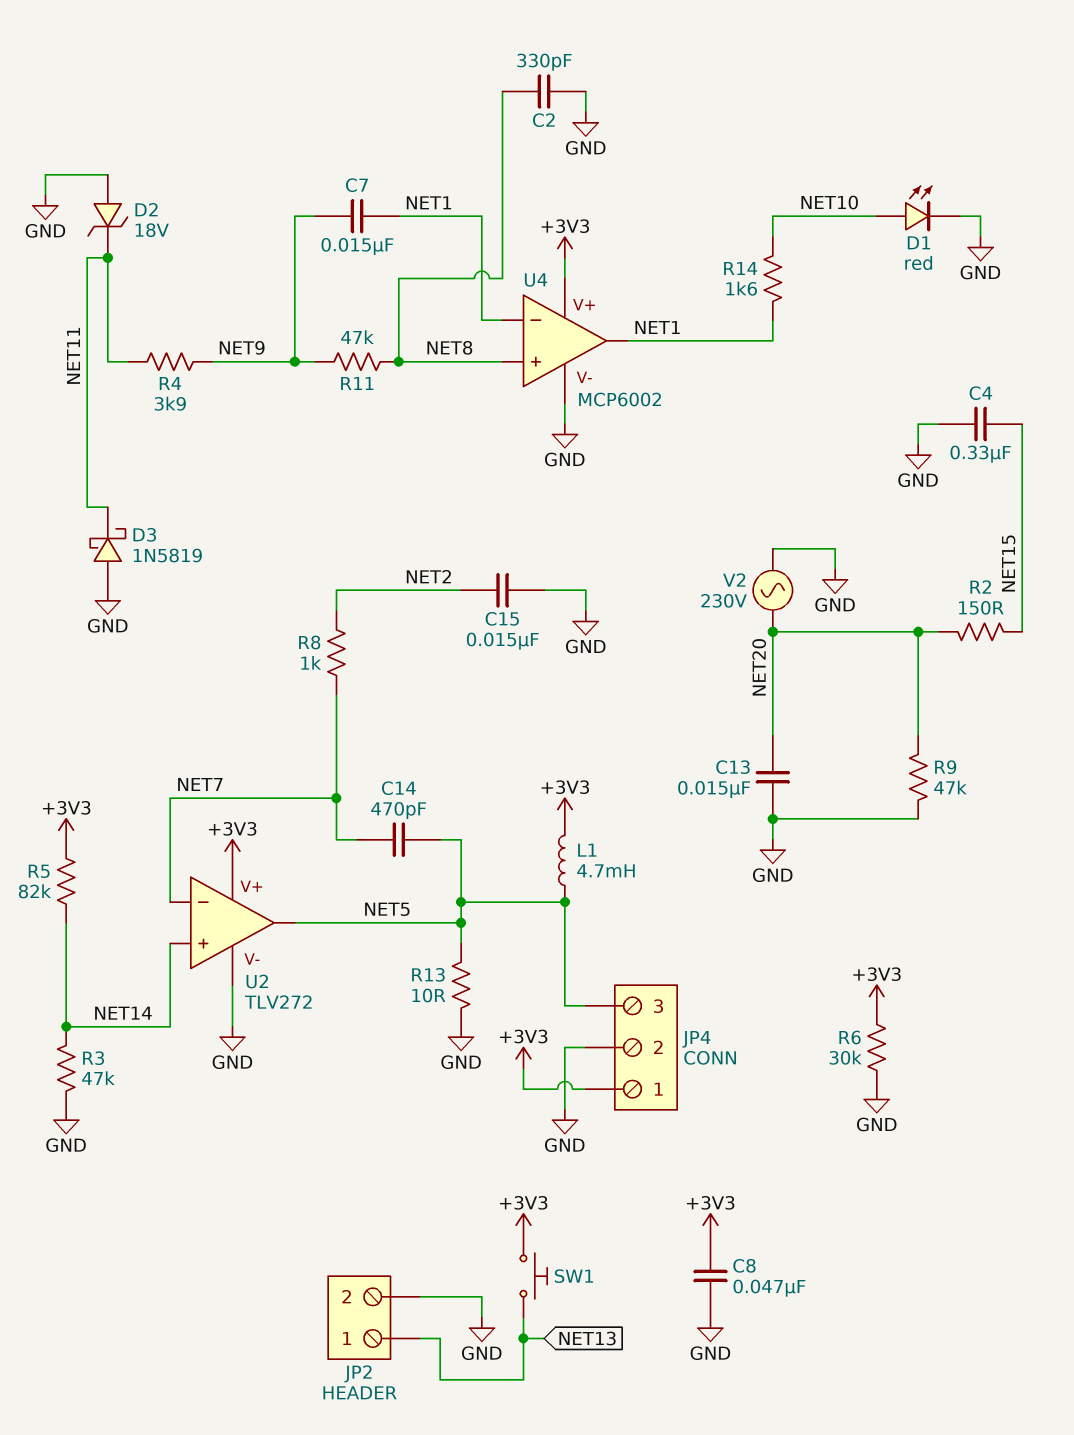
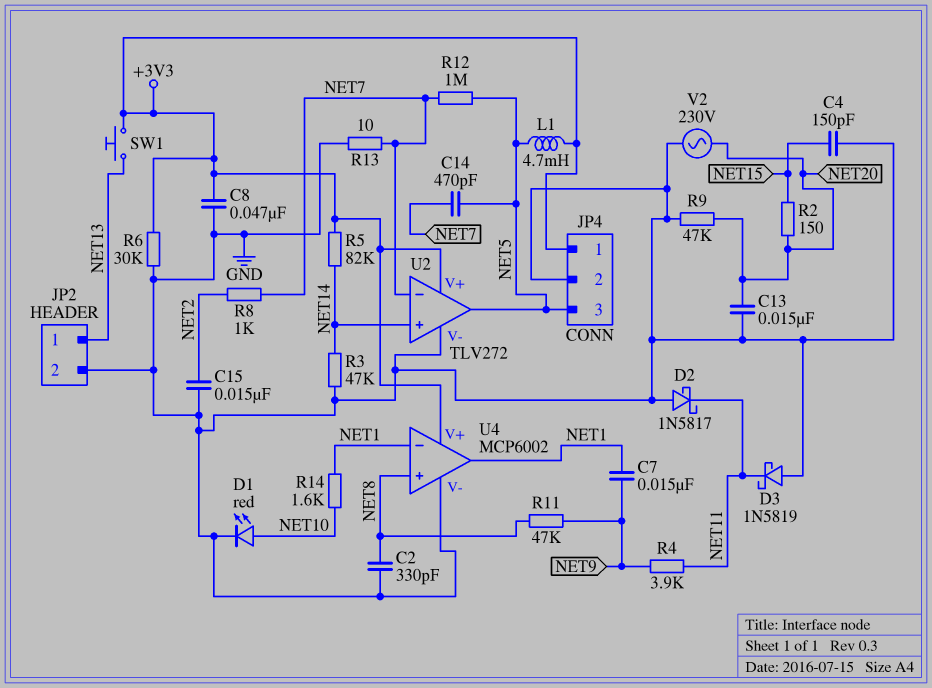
C4: 330nF (GND, NET15) -> 150pF (GND, NET15)
D2: zener 18V (A GND, K NET11) -> schottky 1N5817 (A GND, K NET11)
R12: none -> 1M (NET5, NET7)
R13: 10 (GND, NET5) -> 10 (GND, NET7)

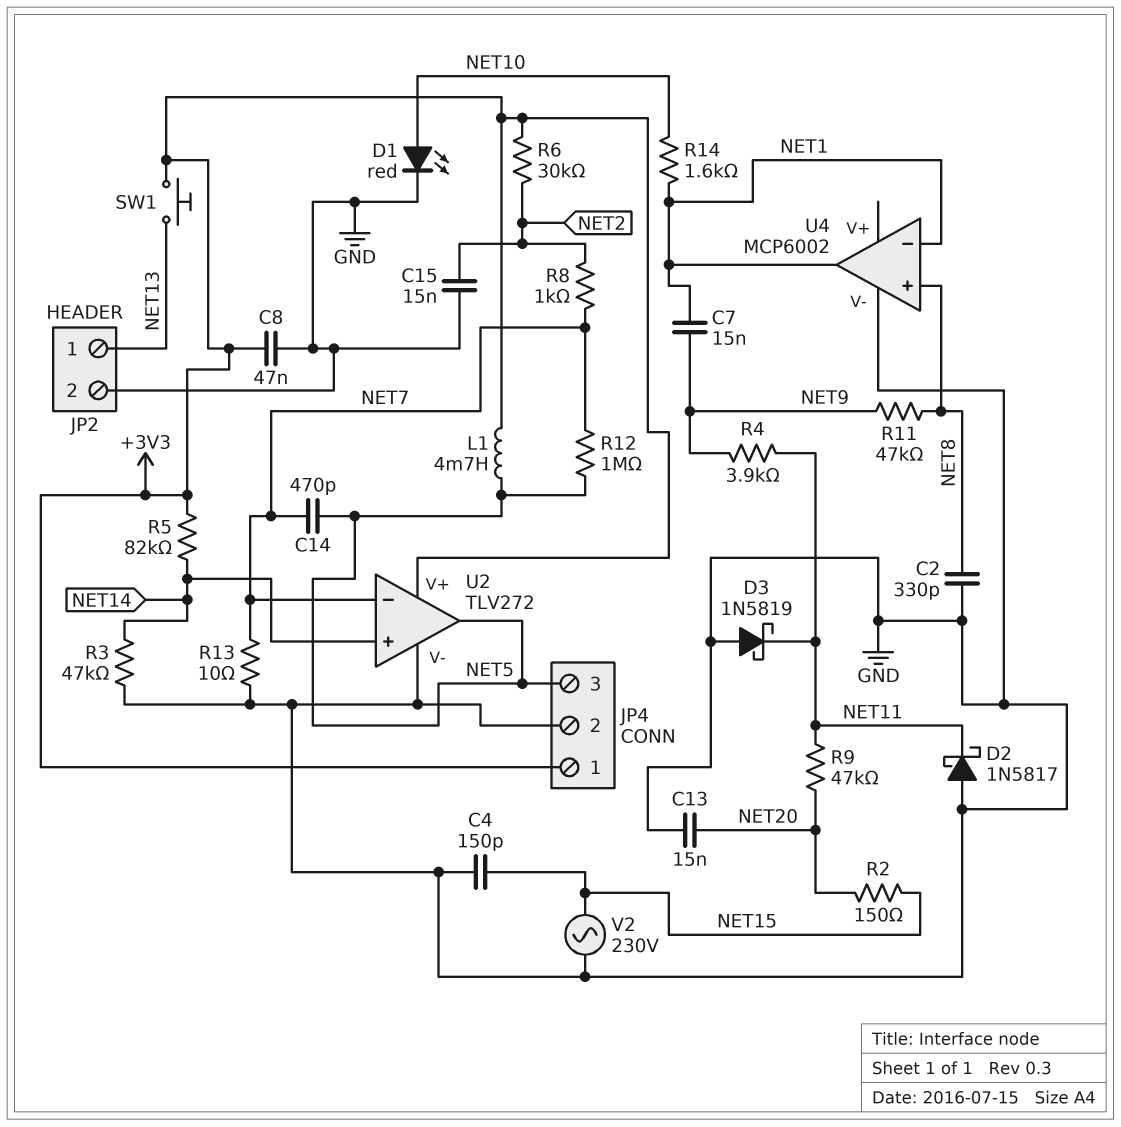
R6: 30k (+3V3, GND) -> 30k (+3V3, NET2)
R9: 47k (GND, NET20) -> 47k (NET11, NET20)
U4 pin V+: +3V3 -> none
V2: AC 230V (GND, NET20) -> AC 230V (GND, NET15)

